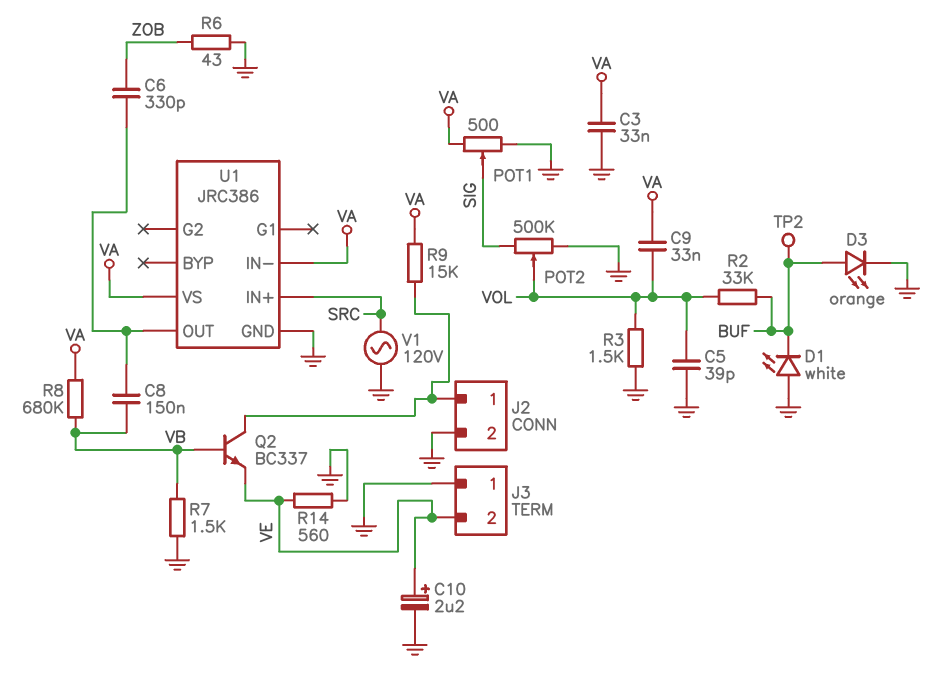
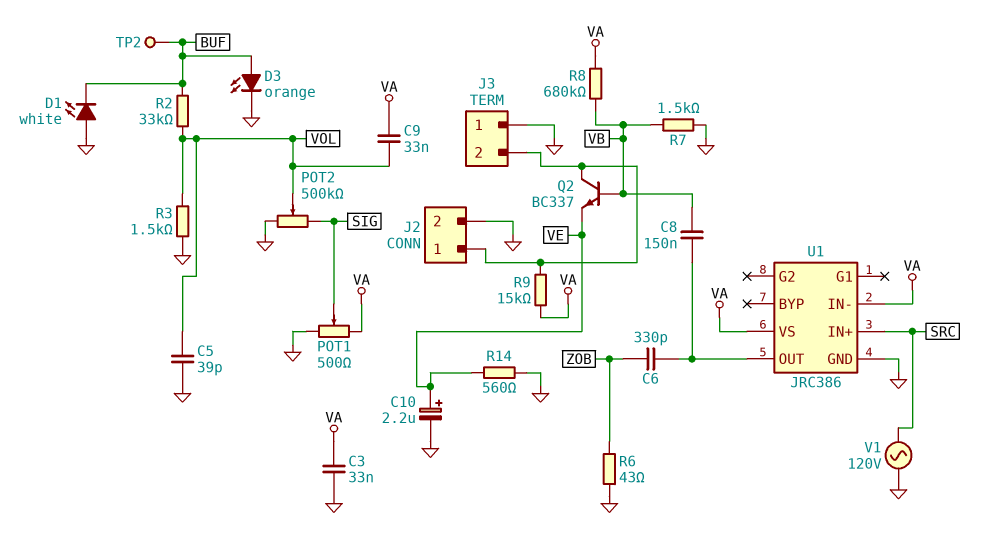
J3 pin 2: VE -> J2/1

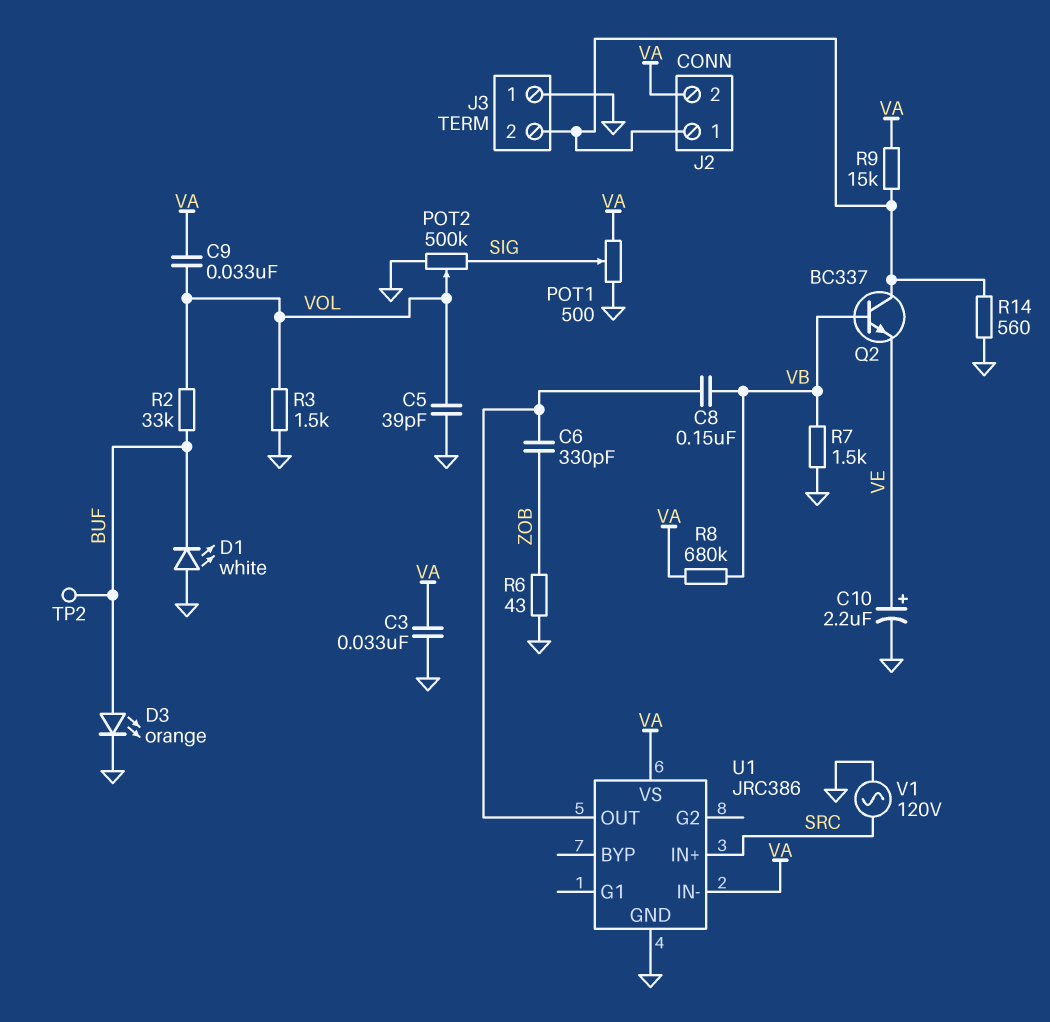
J2 pin 2: GND -> VA
R14: 560 (GND, VE) -> 560 (GND, J2/1)

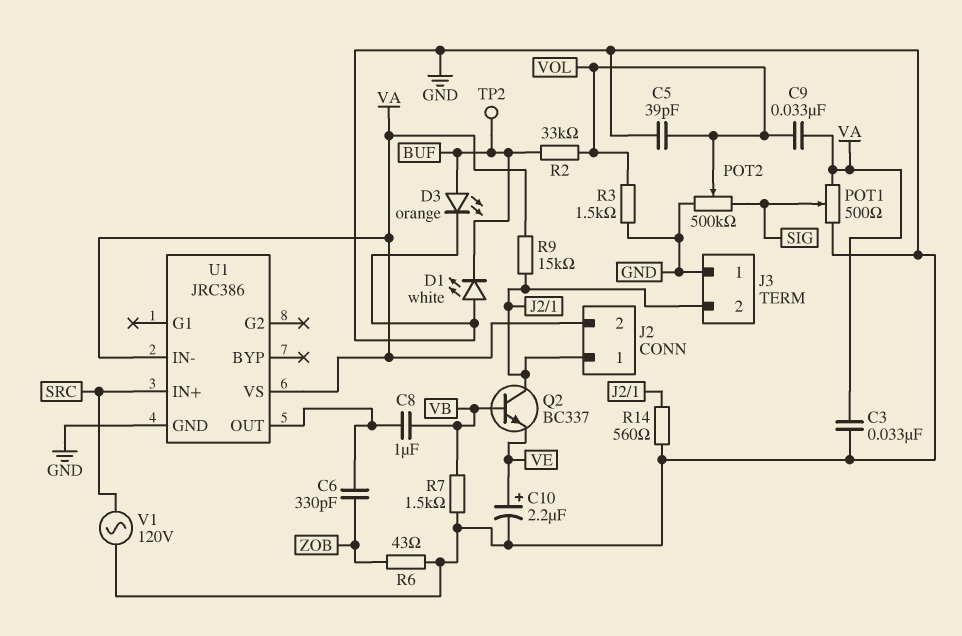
C8: 150nF (U1/OUT, VB) -> 1uF (U1/OUT, VB)
R8: 680k (VA, VB) -> none

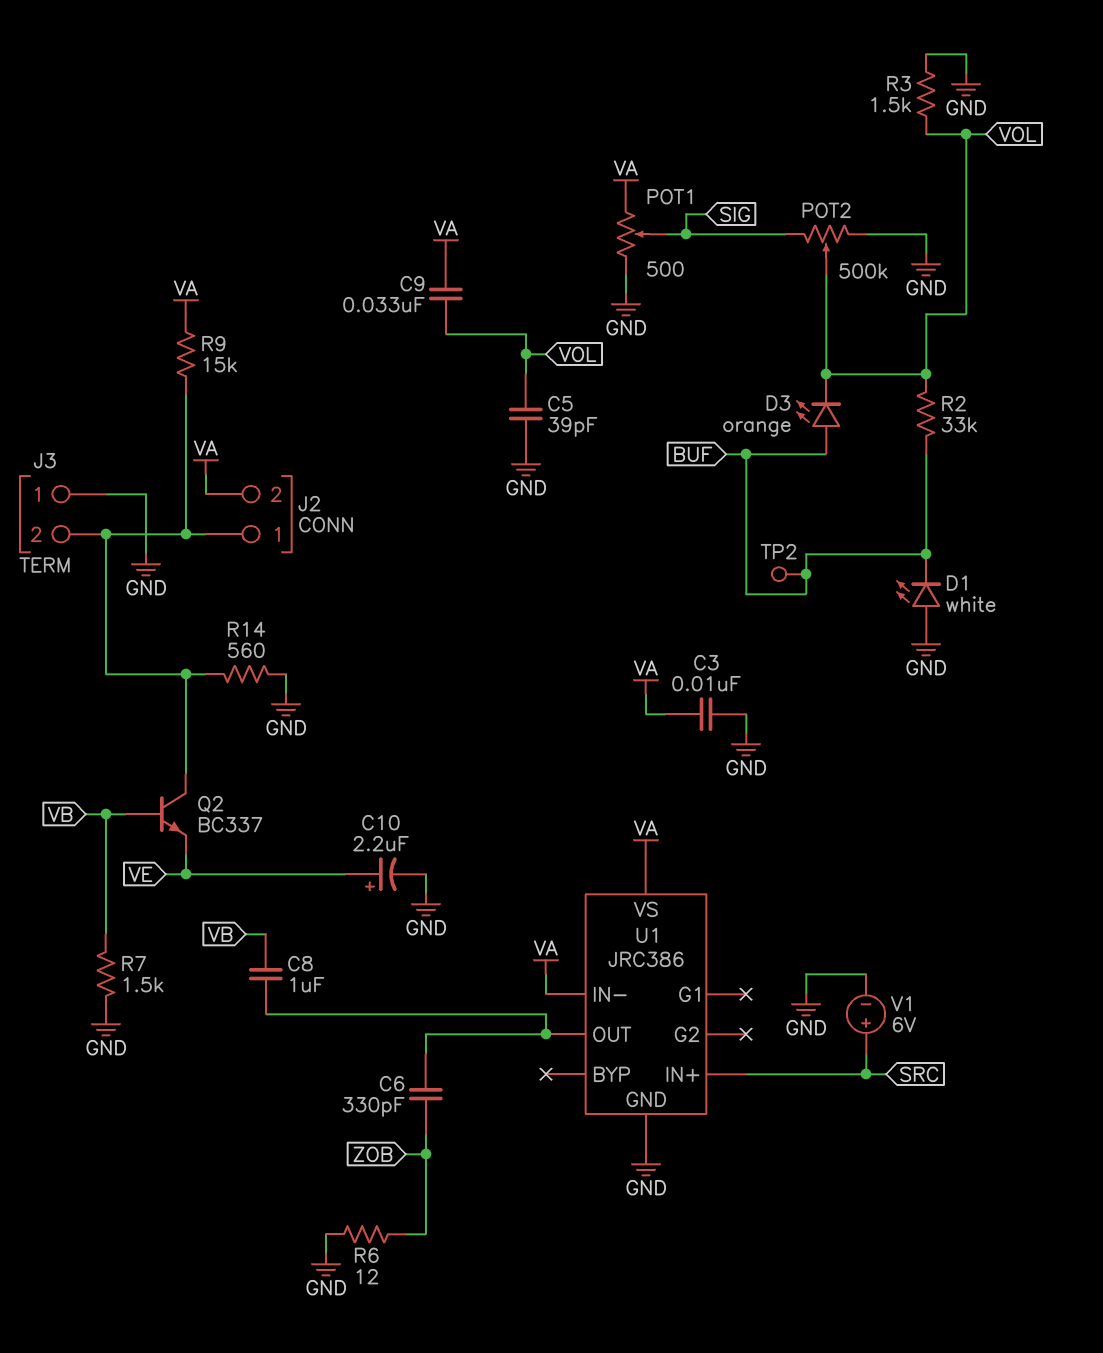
C3: 33nF (GND, VA) -> 10nF (GND, VA)
D3: LED orange (A BUF, K GND) -> LED orange (A BUF, K VOL)
R6: 43 (GND, ZOB) -> 12 (GND, ZOB)
V1: AC 120V (GND, SRC) -> 6V (plus SRC, minus GND)

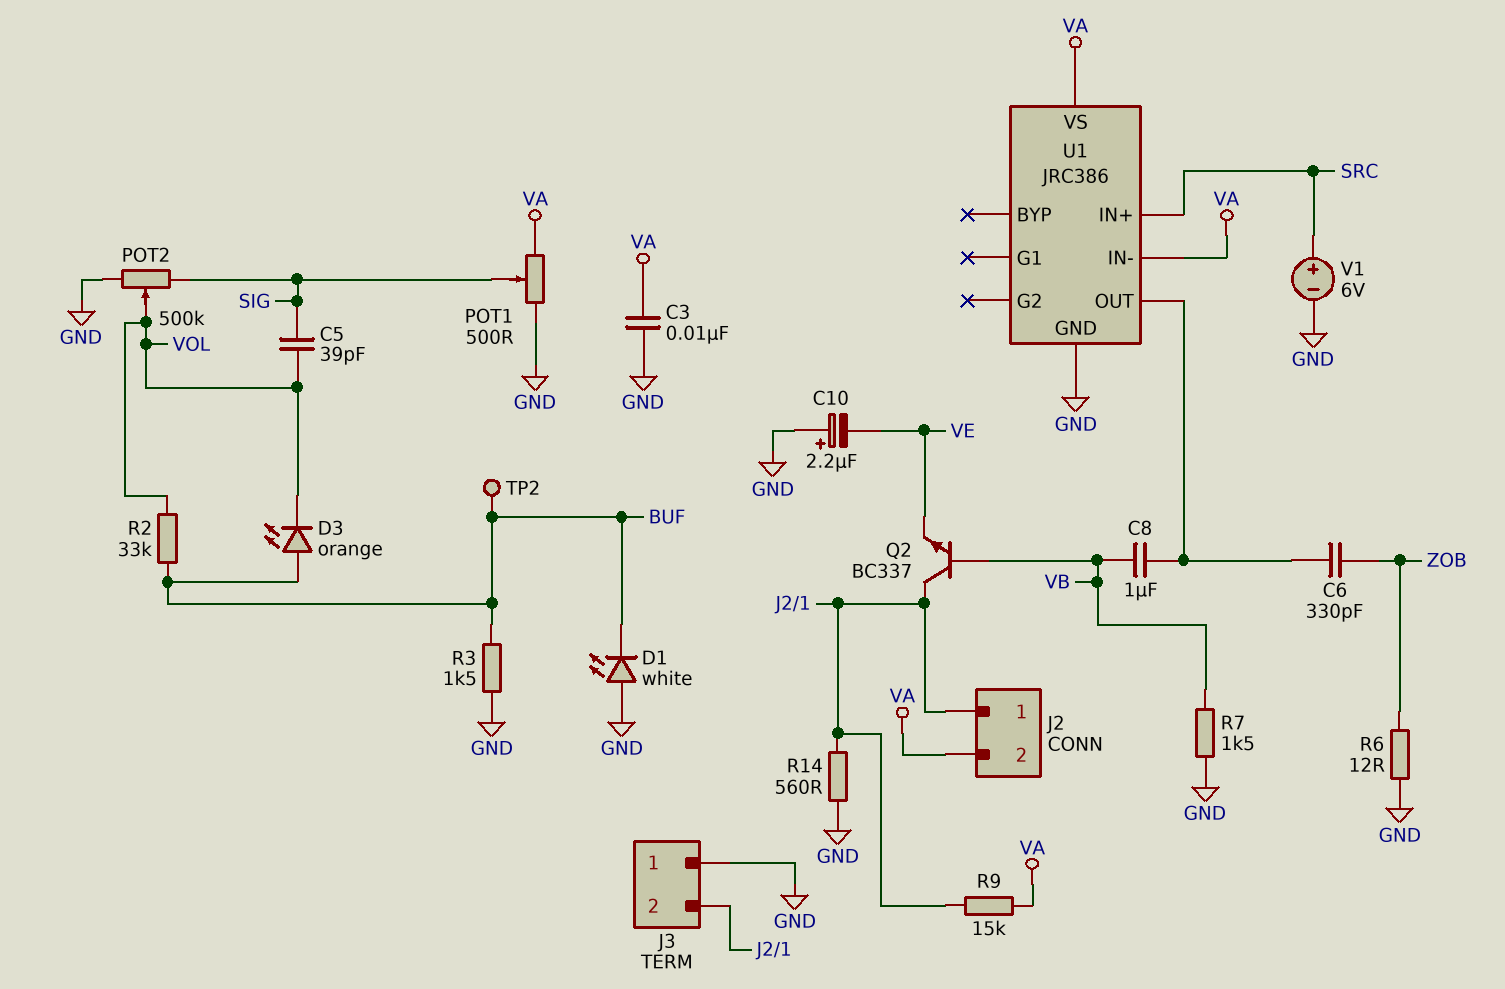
C5: 39pF (GND, VOL) -> 39pF (SIG, VOL)
C9: 33nF (VA, VOL) -> none
C10: 2.2uF (plus VE, minus GND) -> 2.2uF (plus GND, minus VE)
R3: 1.5k (GND, VOL) -> 1.5k (BUF, GND)

